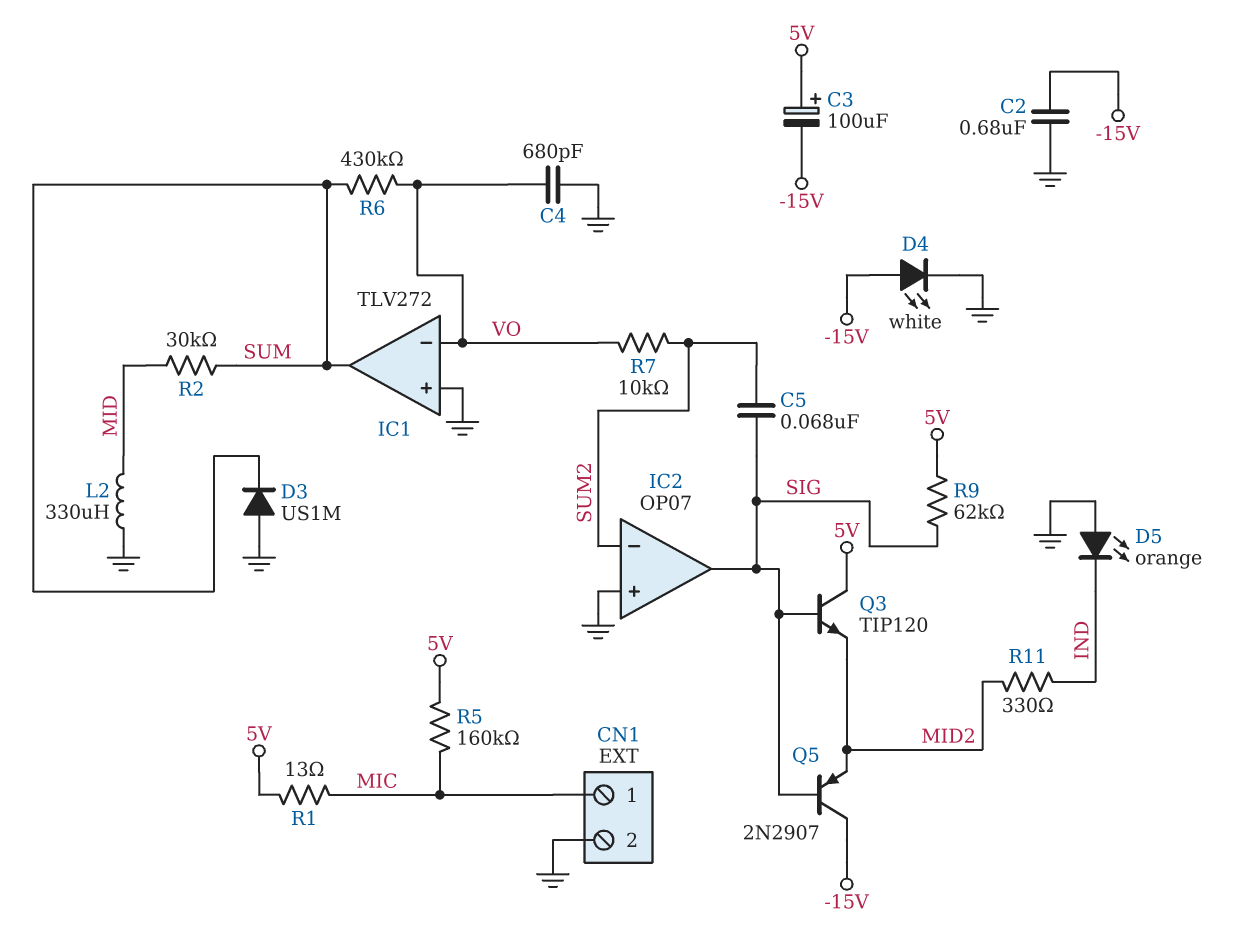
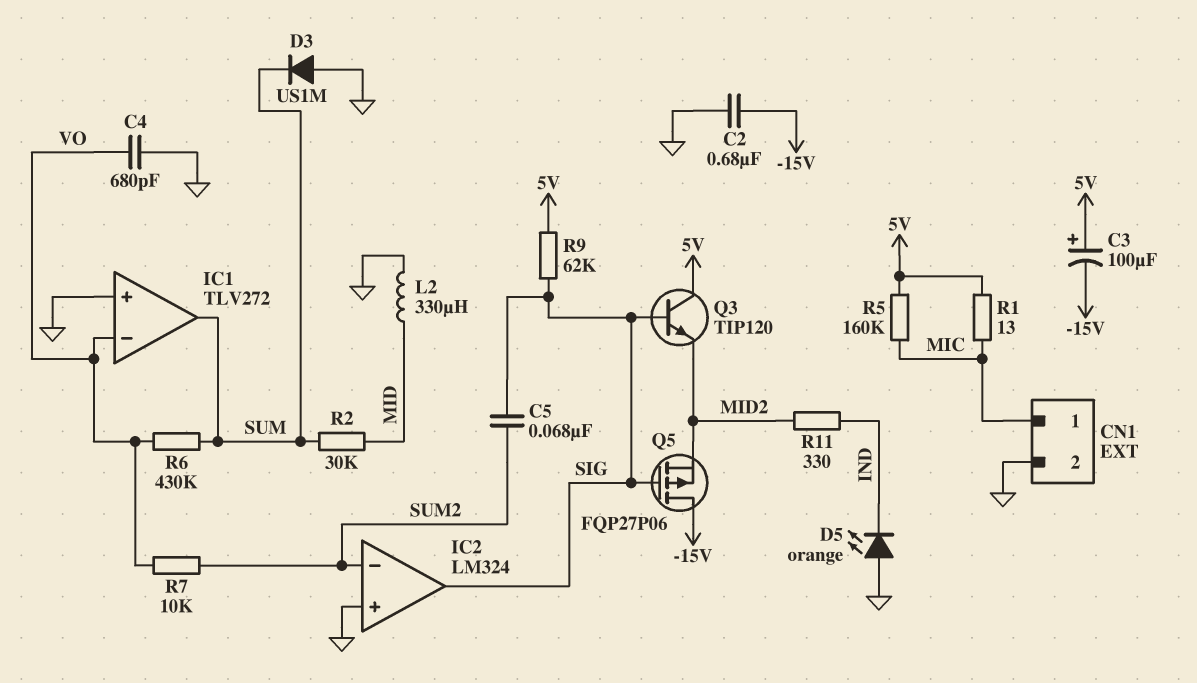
D4: LED white (A -15V, K GND) -> none
IC2: OP07 -> LM324
Q5: PNP 2N2907 (B SIG, C -15V, E MID2) -> PMOS FQP27P06 (G SIG, D -15V, S MID2)

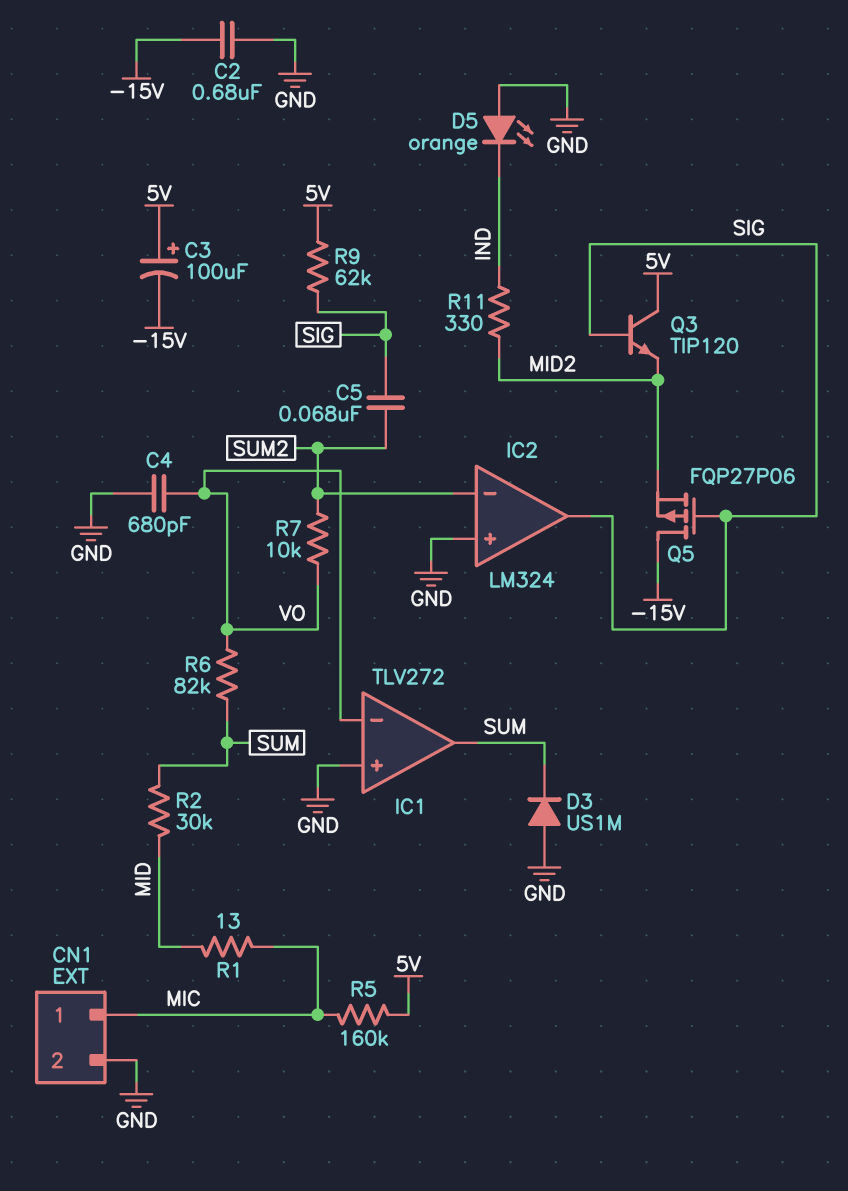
L2: 330uH (GND, MID) -> none
R1: 13 (5V, MIC) -> 13 (MIC, MID)
R6: 430k (SUM, VO) -> 82k (SUM, VO)

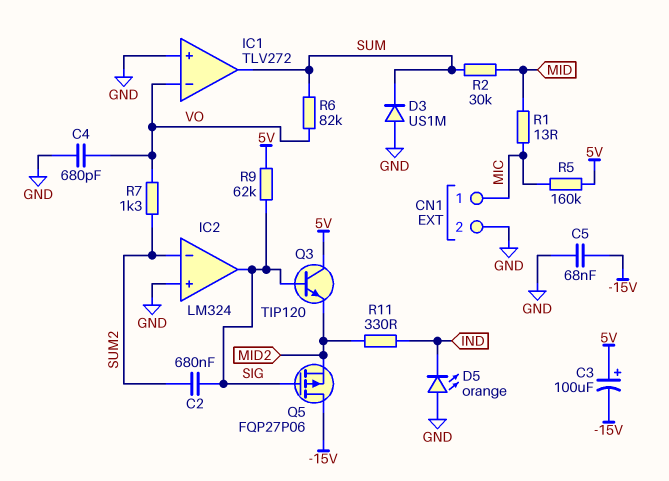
C2: 680nF (-15V, GND) -> 680nF (SIG, SUM2)
C5: 68nF (SIG, SUM2) -> 68nF (-15V, GND)
R7: 10k (SUM2, VO) -> 1.3k (SUM2, VO)

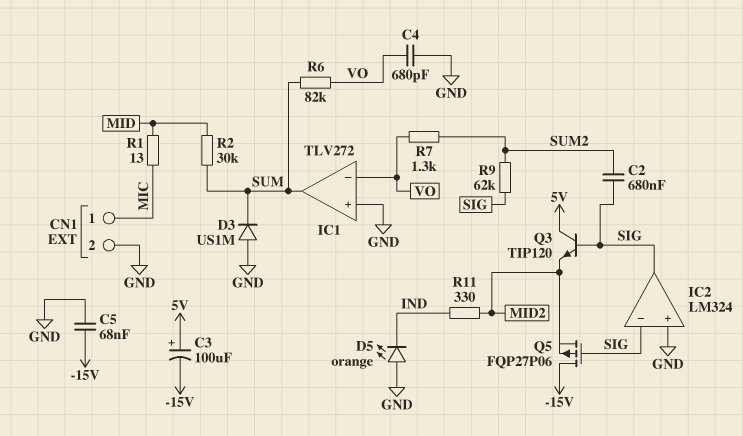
IC2 pin in-: SUM2 -> SIG
R5: 160k (5V, MIC) -> none
R9: 62k (5V, SIG) -> 62k (SIG, SUM2)

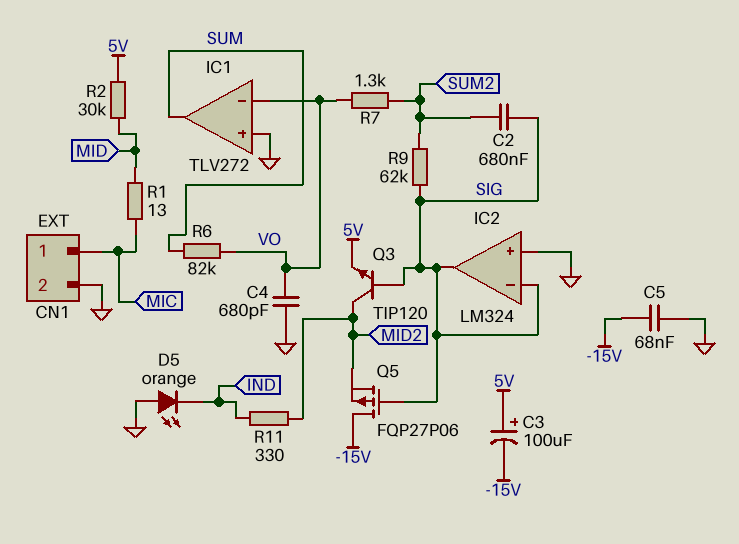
D3: diode US1M (A GND, K SUM) -> none
Q3: NPN TIP120 (B SIG, C 5V, E MID2) -> NPN TIP120 (B SIG, C MID2, E 5V)
R2: 30k (MID, SUM) -> 30k (5V, MID)

